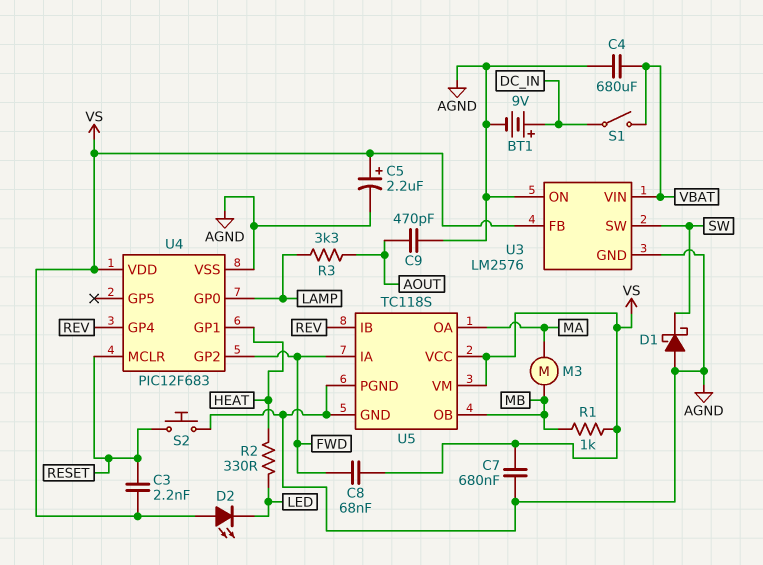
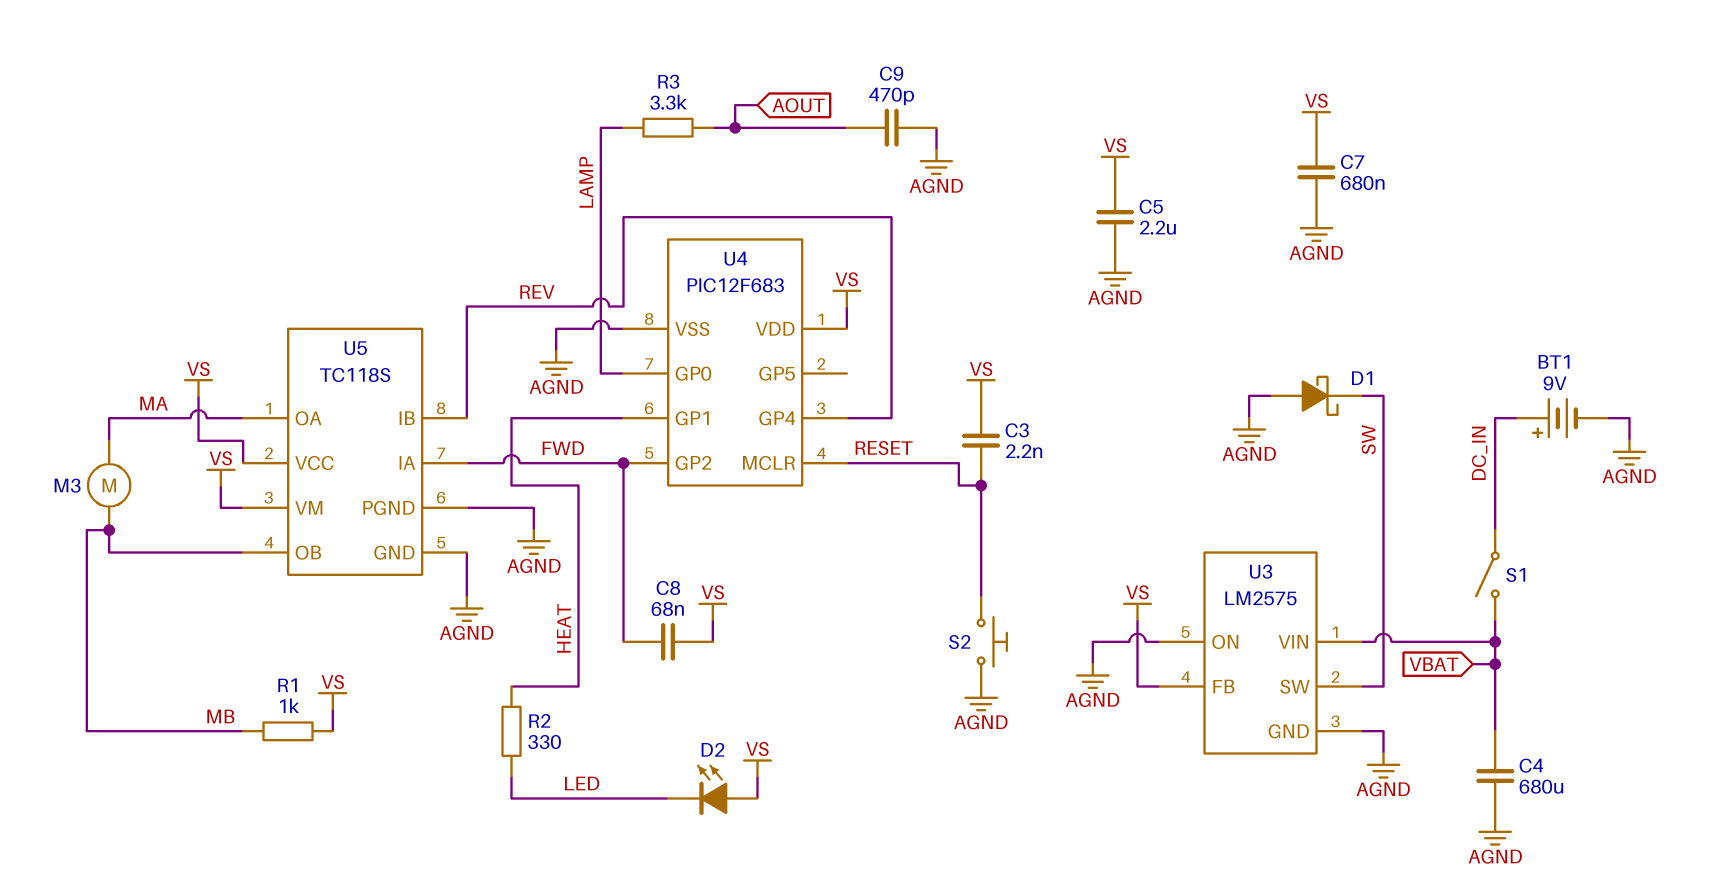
C5: 2.2uF (plus VS, minus AGND) -> 2.2uF (AGND, VS)
U3: LM2576 -> LM2575

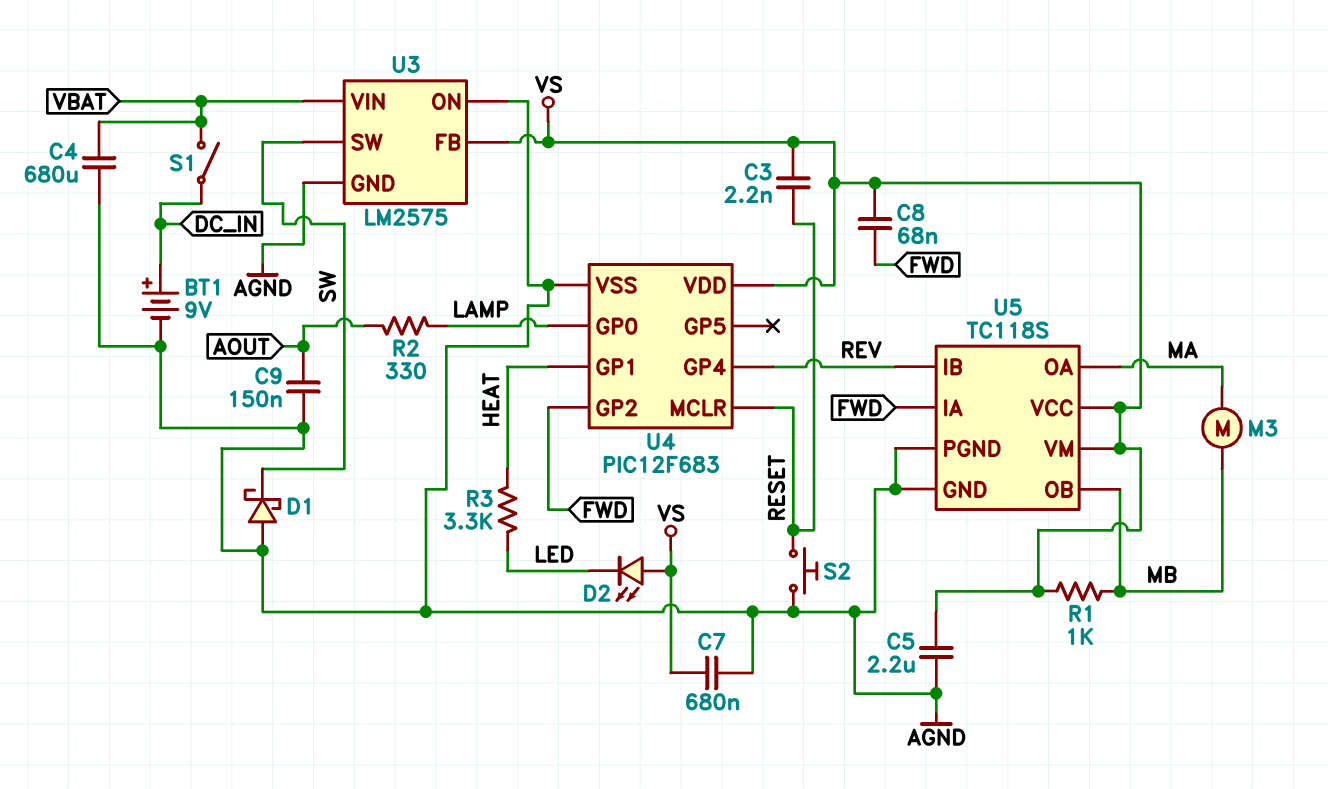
C9: 470pF (AGND, AOUT) -> 150nF (AGND, AOUT)
R2: 330 (HEAT, LED) -> 330 (AOUT, LAMP)
R3: 3.3k (AOUT, LAMP) -> 3.3k (HEAT, LED)

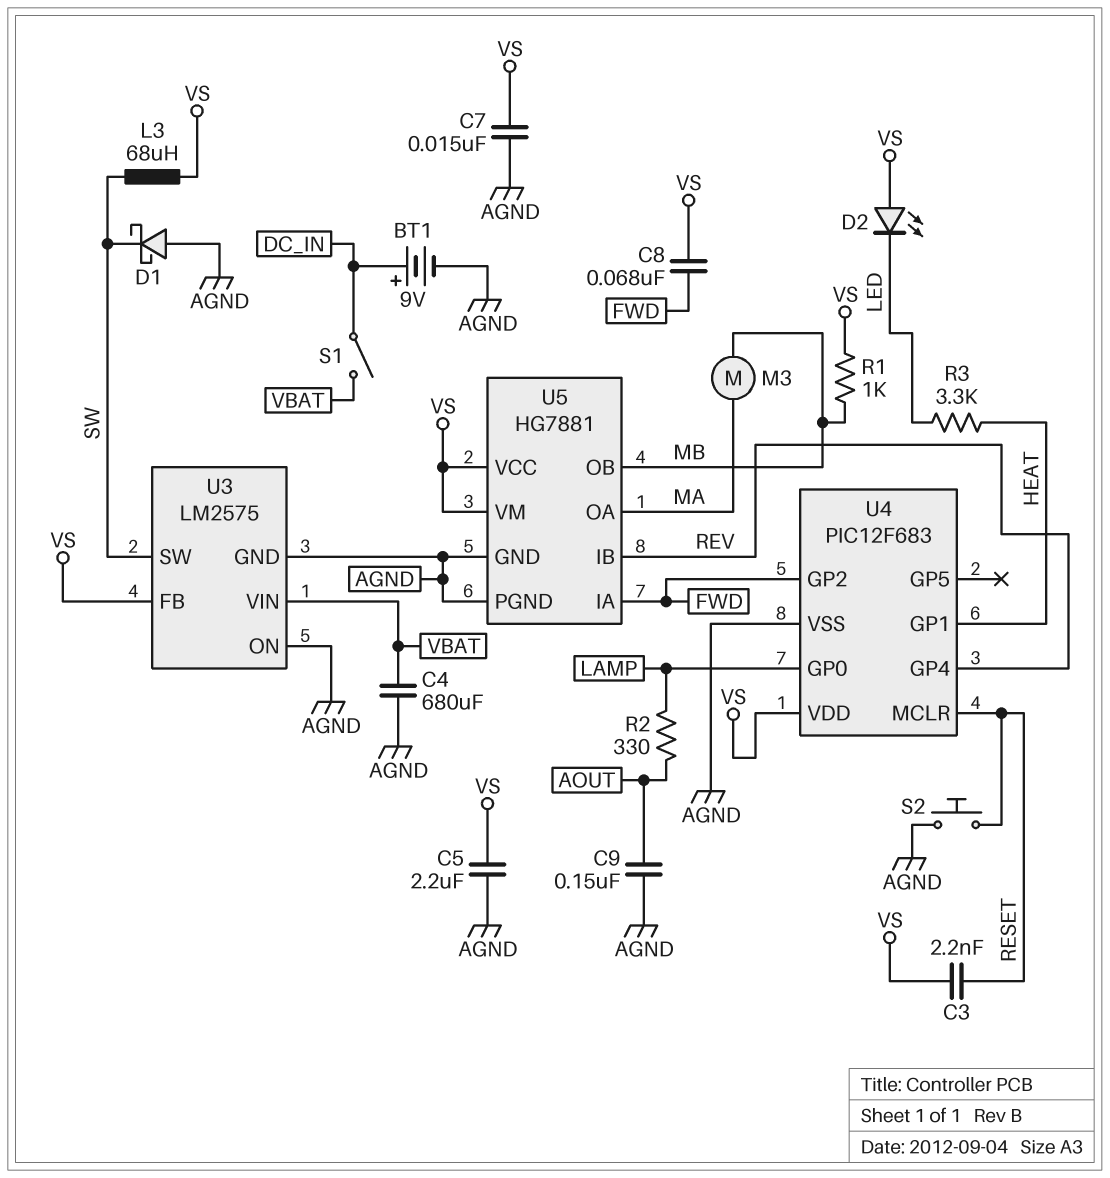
C7: 680nF (AGND, VS) -> 15nF (AGND, VS)
L3: none -> 68uH (SW, VS)
U5: TC118S -> HG7881

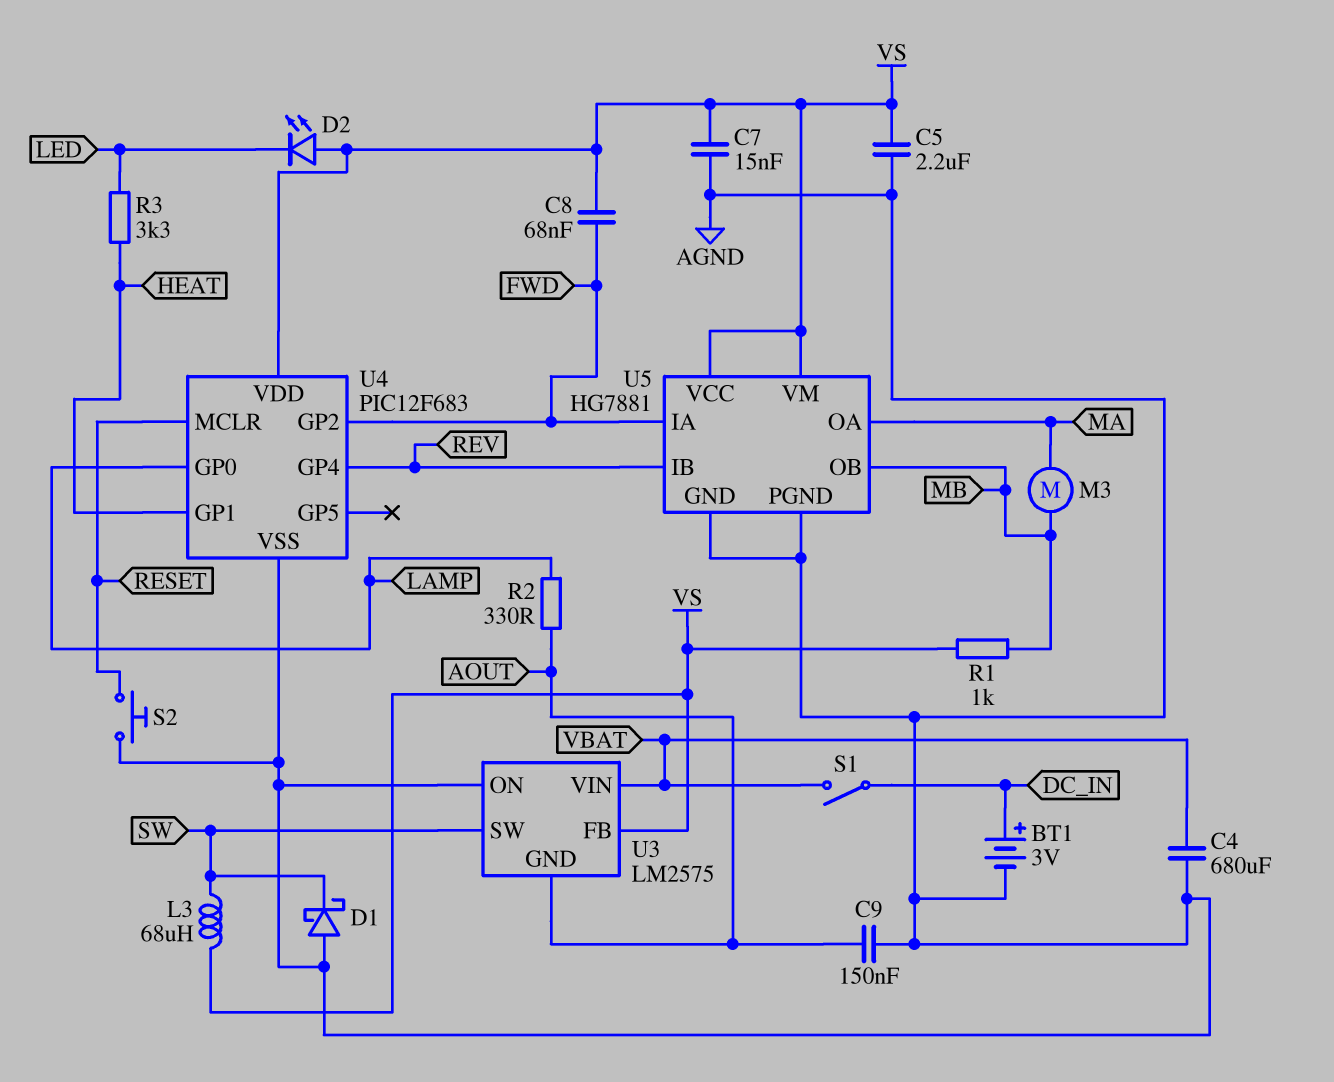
BT1: 9V (plus DC_IN, minus AGND) -> 3V (plus DC_IN, minus AGND)
C3: 2.2nF (RESET, VS) -> none
U3 pin GND: AGND -> AOUT

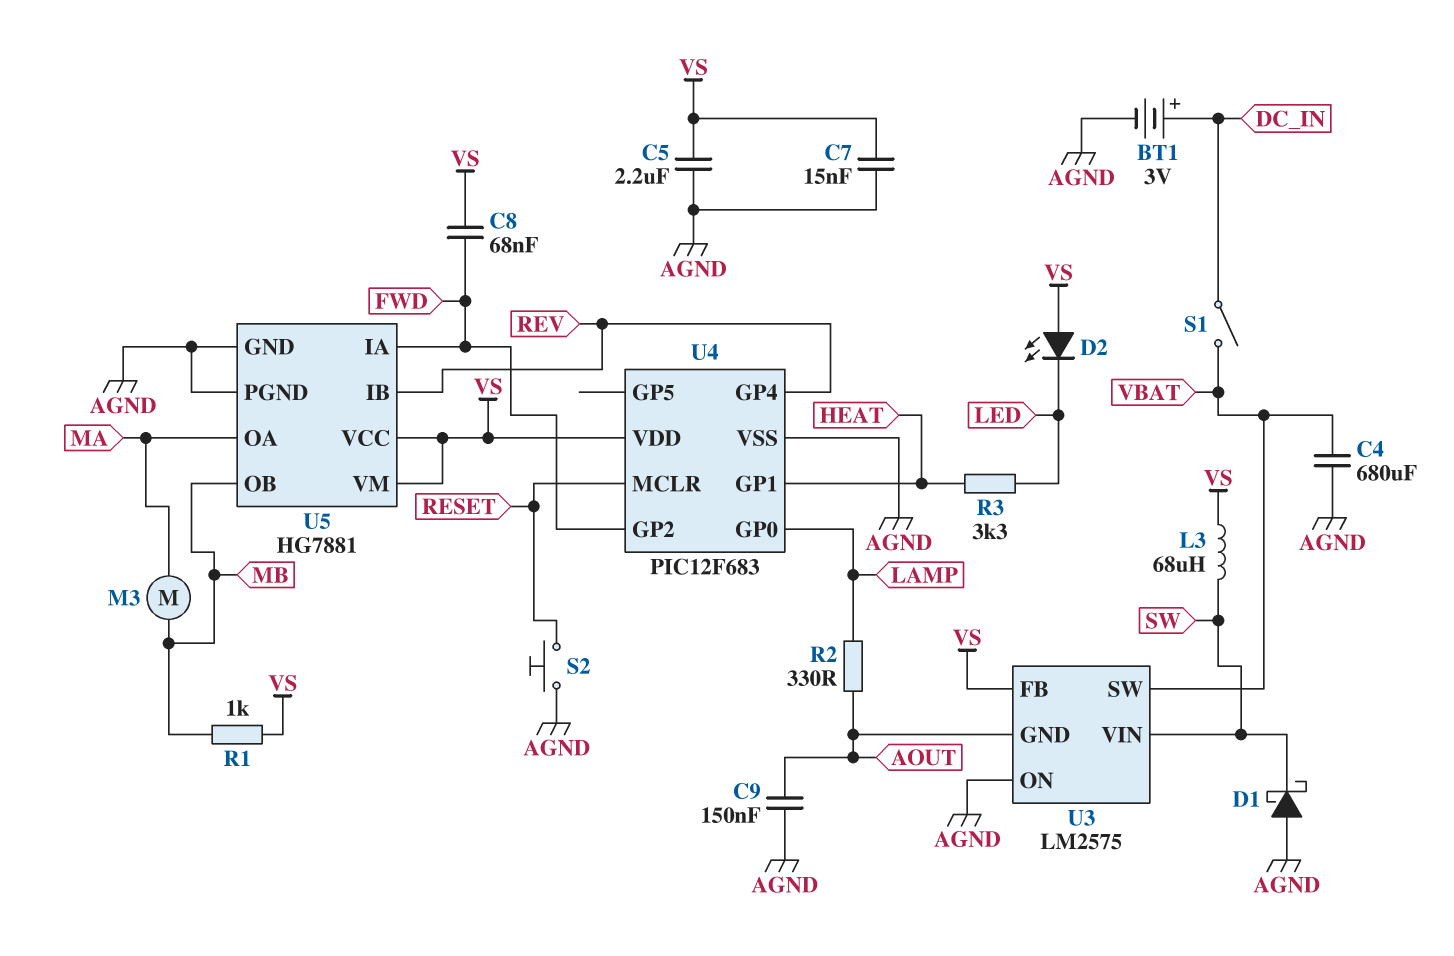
U3 pin SW: SW -> VBAT
U3 pin VIN: VBAT -> SW

